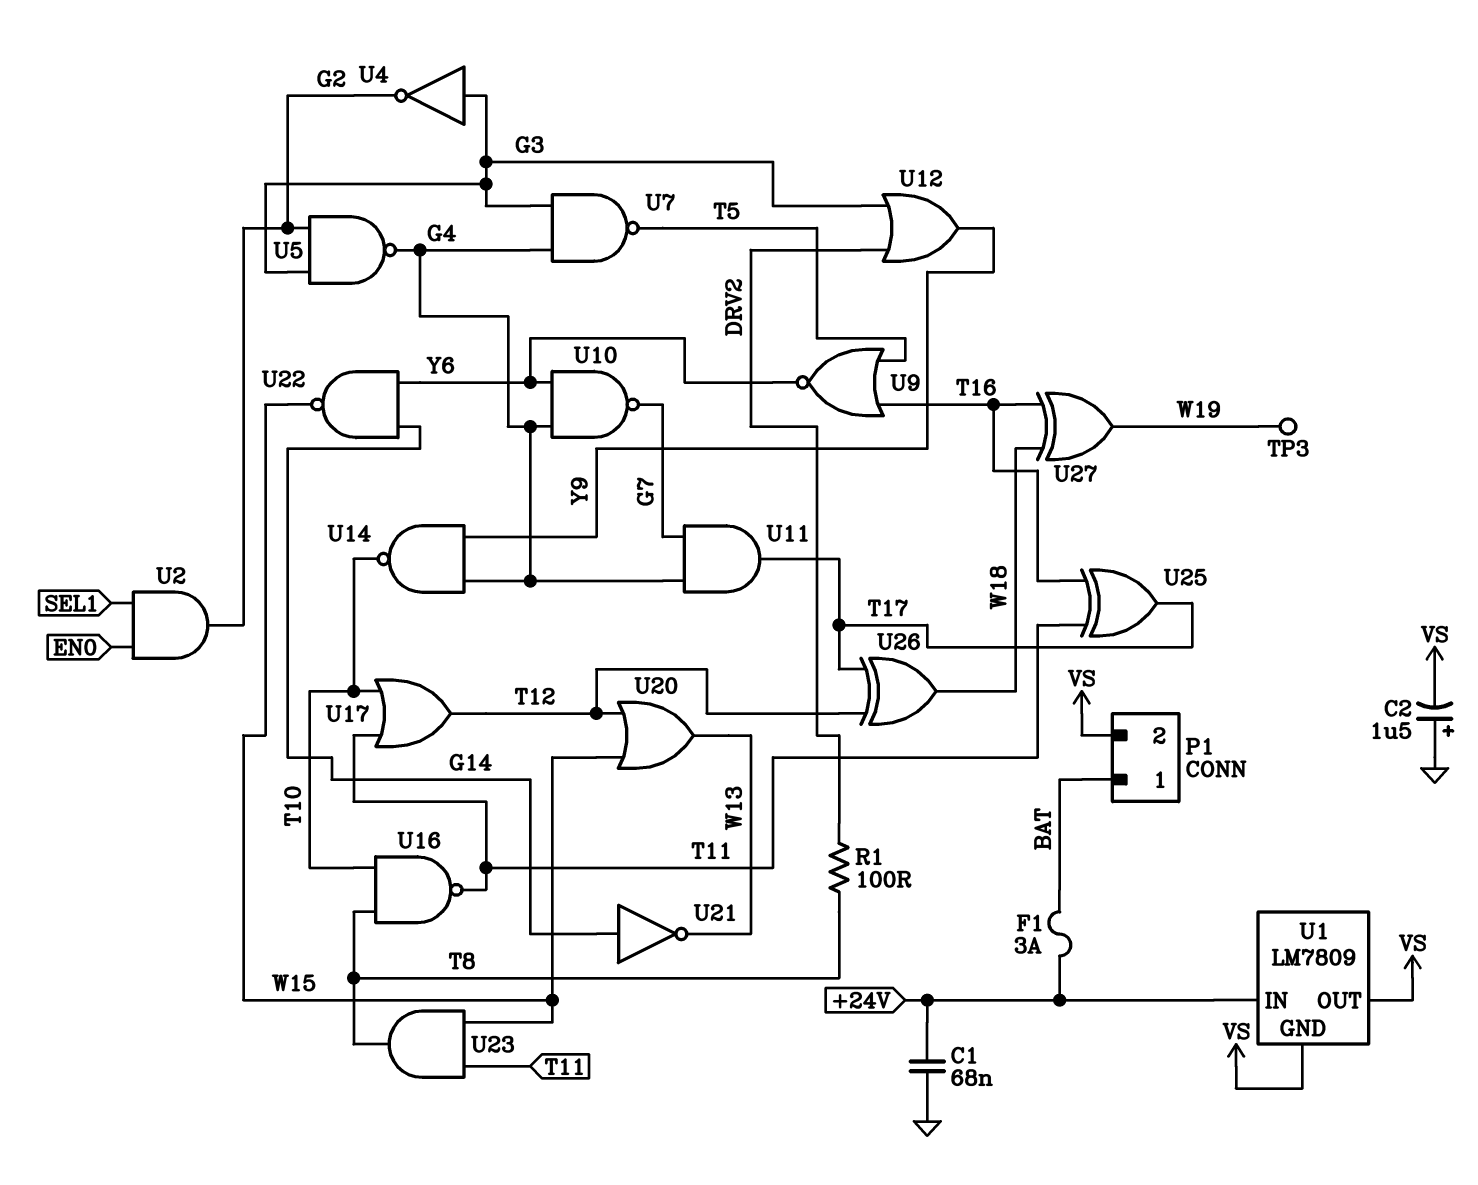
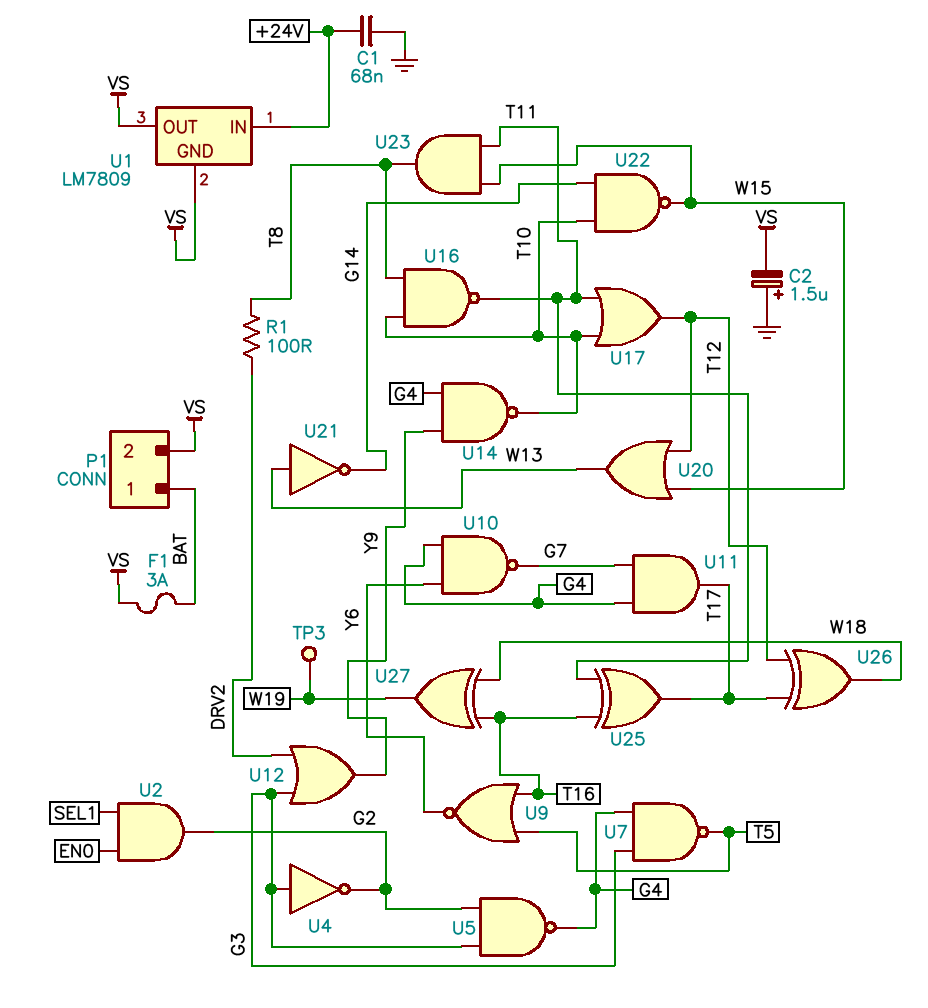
F1: 3A (+24V, BAT) -> 3A (BAT, VS)
U21: NOT (in G14, out W13) -> NOT (in W13, out G14)
U22: NAND (in G14, in Y6, out W15) -> NAND (in G14, in T10, out W15)

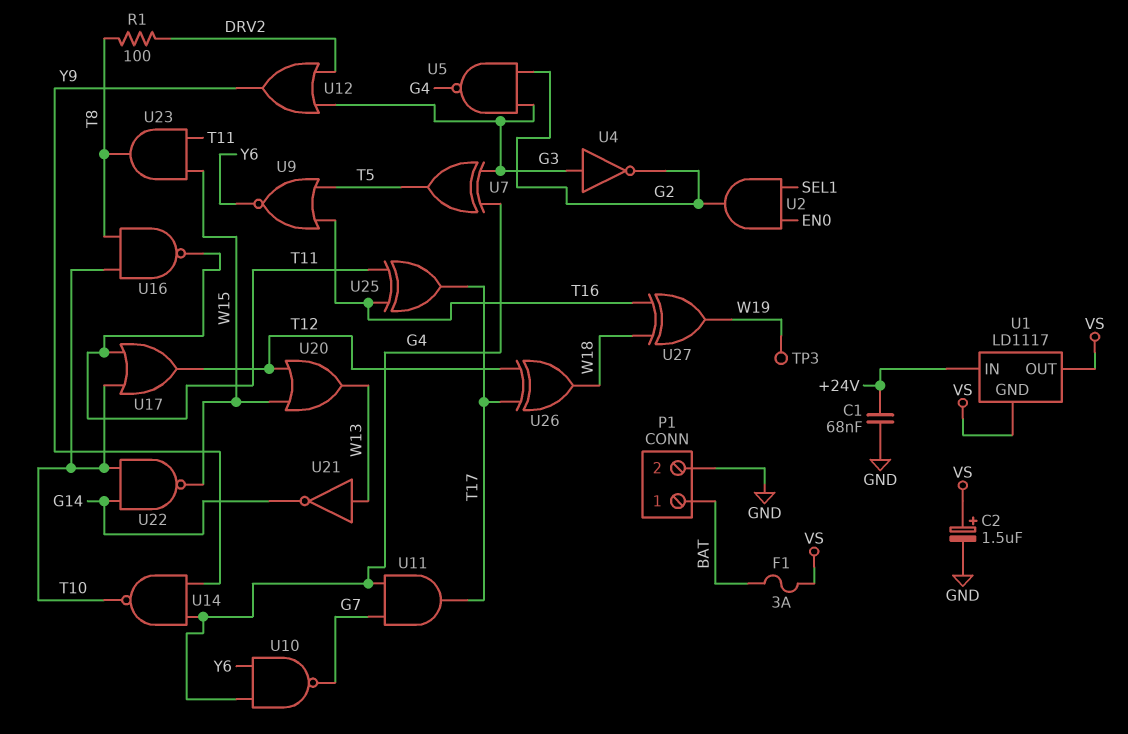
C2: 1.5uF (plus GND, minus VS) -> 1.5uF (plus VS, minus GND)
P1 pin 2: VS -> GND
U1: LM7809 -> LD1117
U7: NAND (in G3, in G4, out T5) -> XOR (in G3, in G4, out T5)

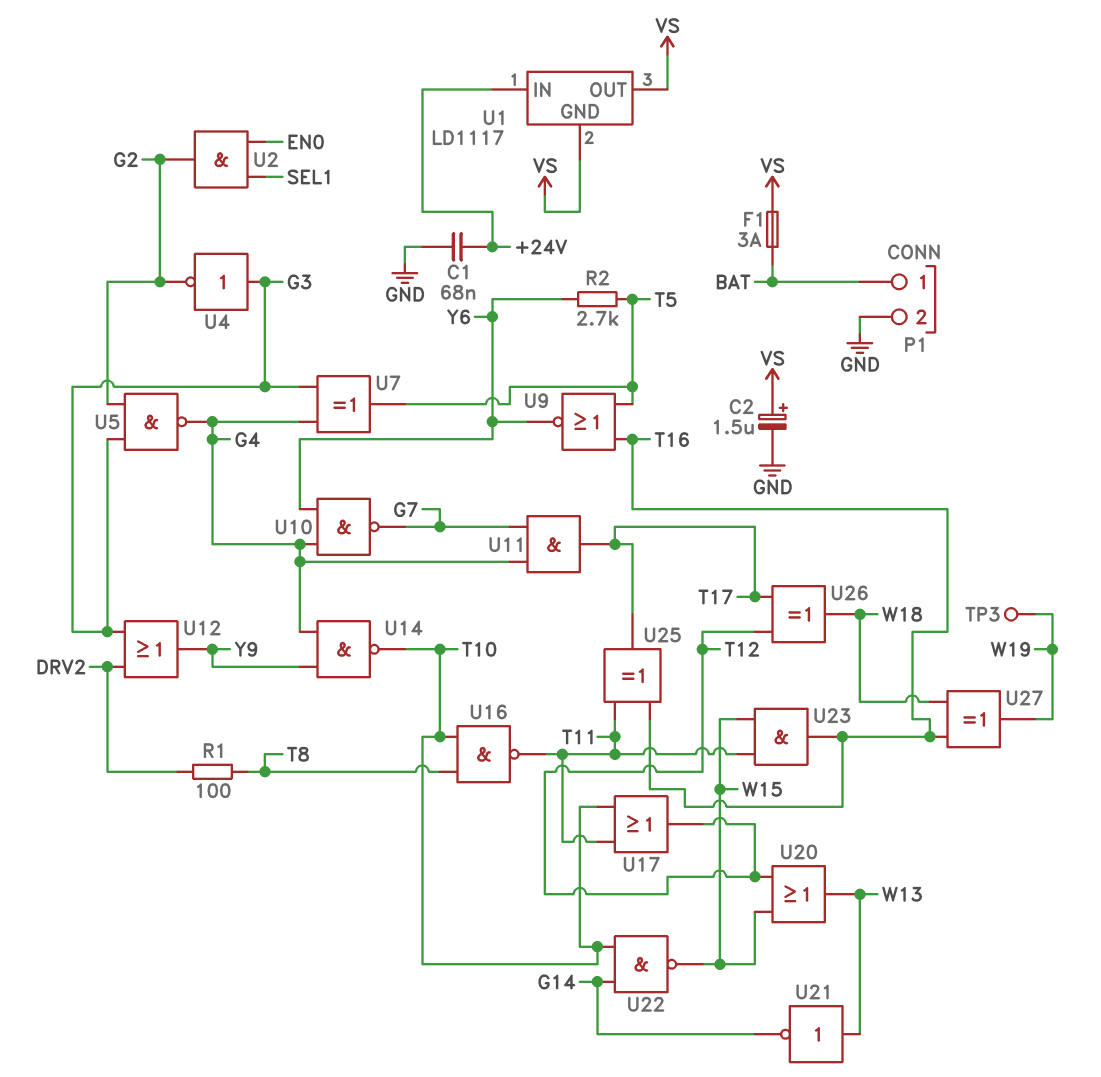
R2: none -> 2.7k (T5, Y6)
U23: AND (in T11, in W15, out T8) -> AND (in T11, in W15, out T16)

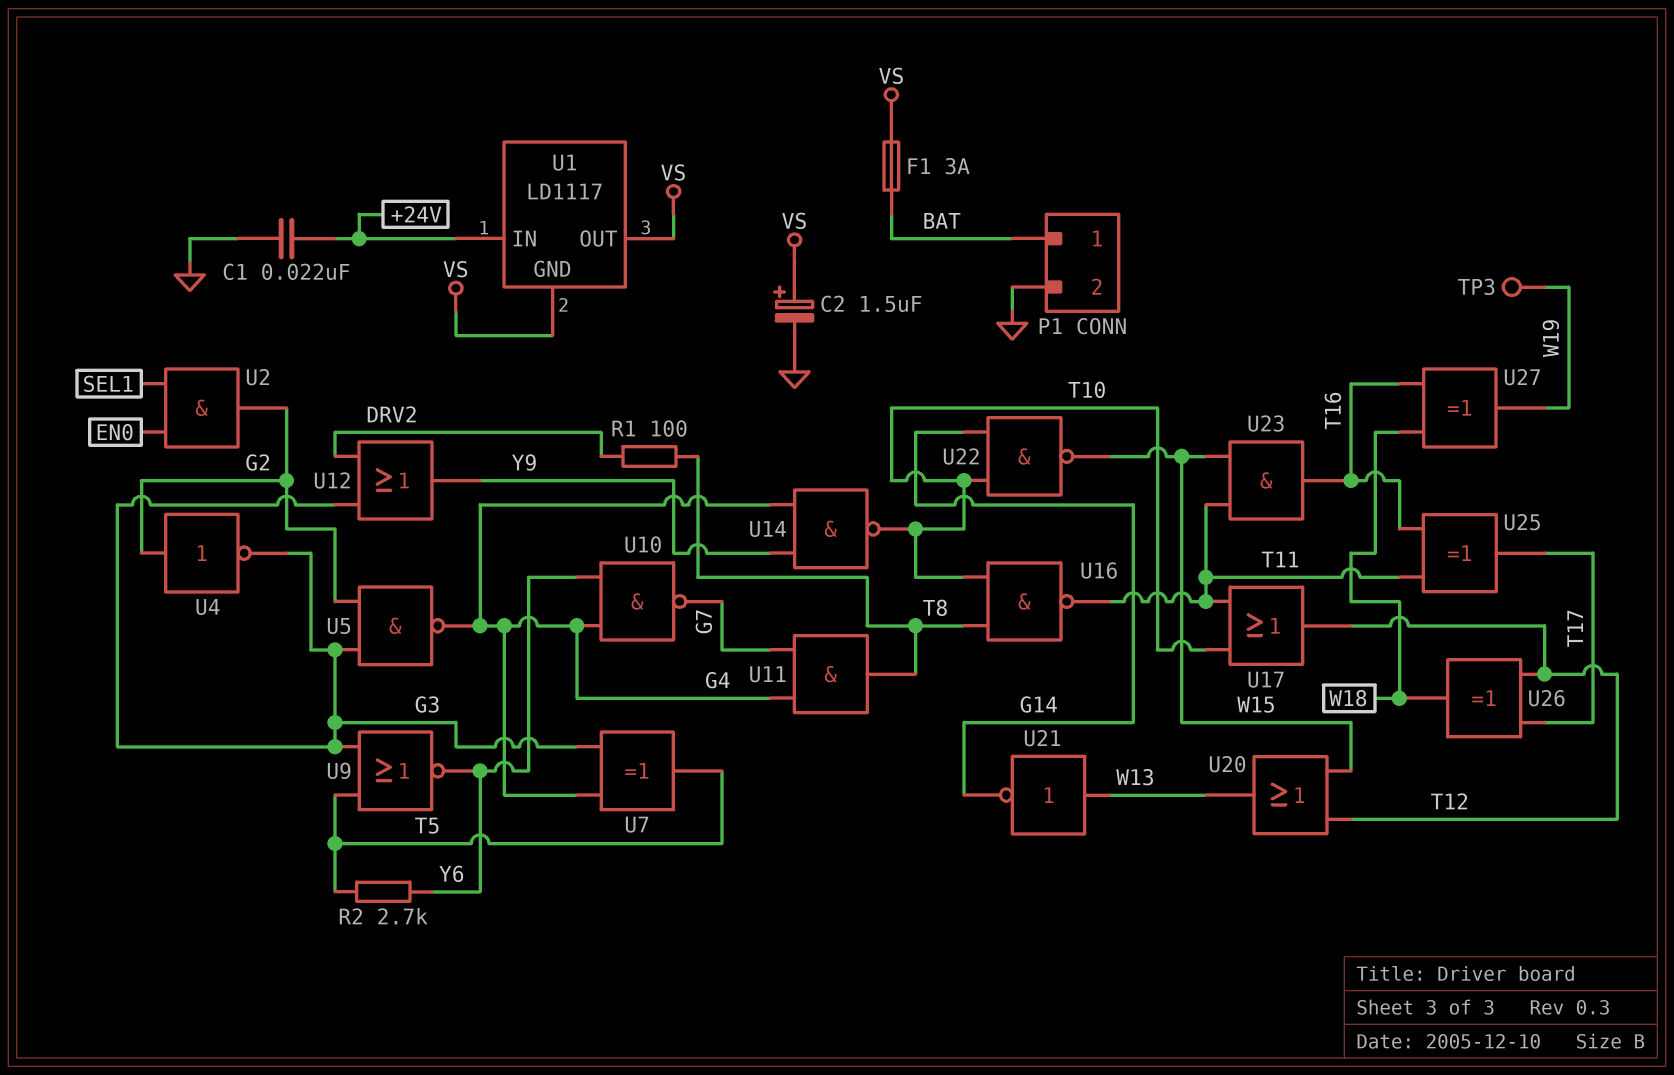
C1: 68nF (+24V, GND) -> 22nF (+24V, GND)
U4: NOT (in G3, out G2) -> NOT (in G2, out G3)
U9: NOR (in T5, in T16, out Y6) -> NOR (in G3, in T5, out Y6)
U11: AND (in G4, in G7, out T17) -> AND (in G4, in G7, out T8)

